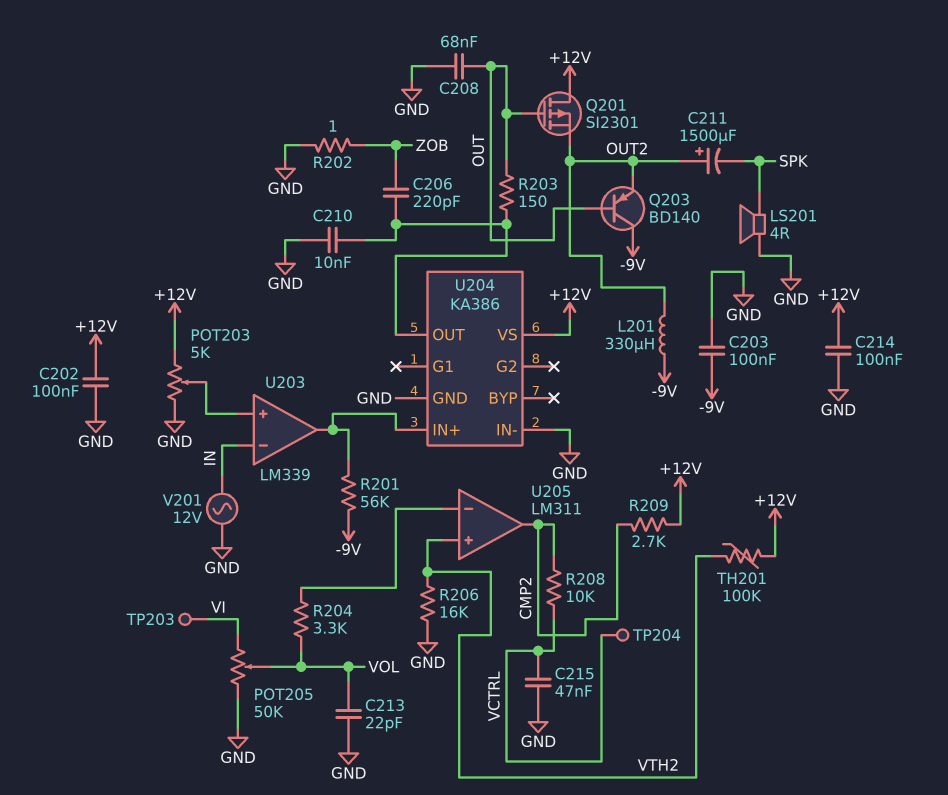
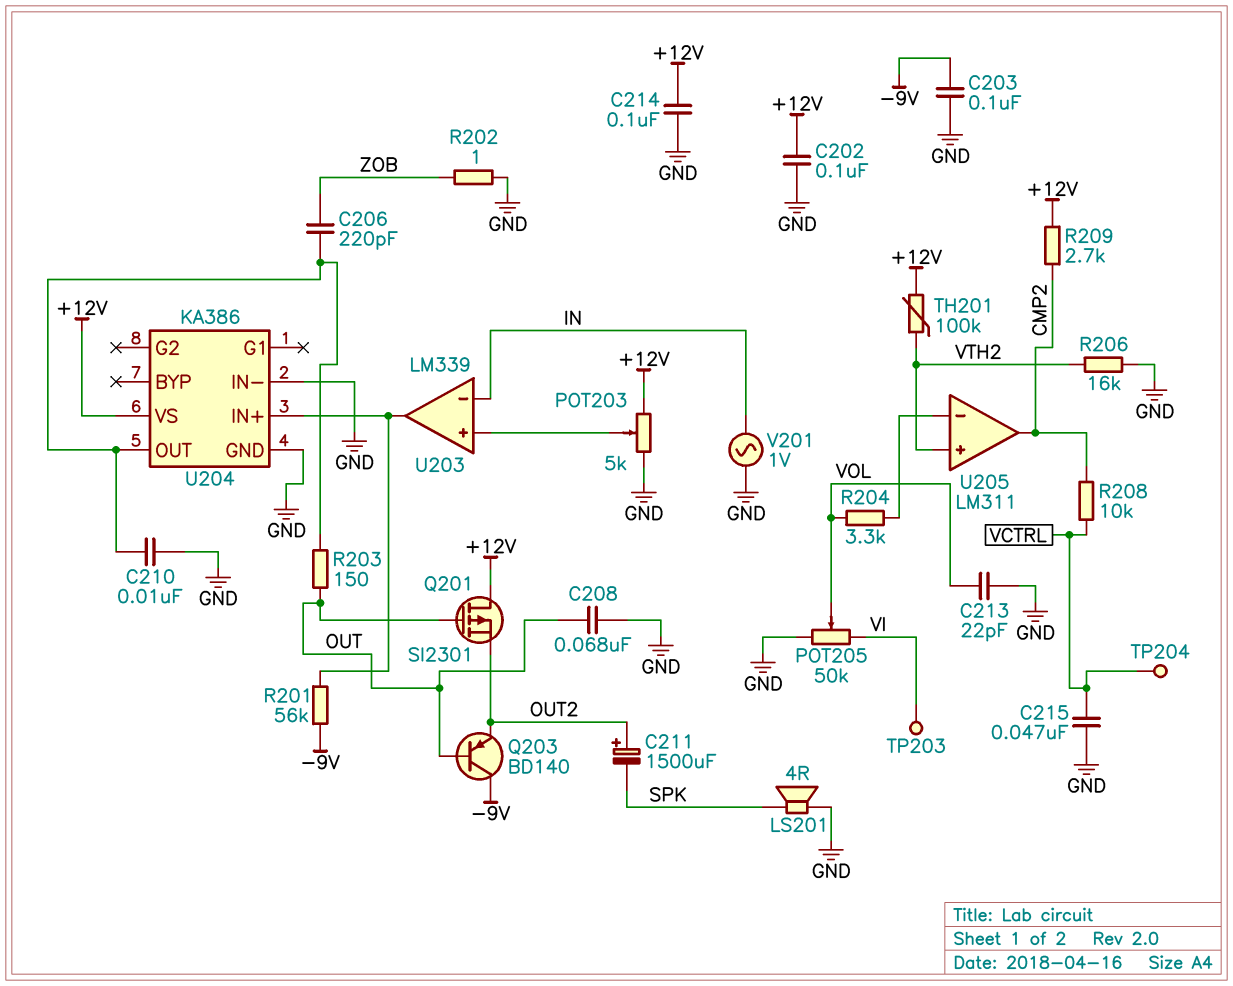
L201: 330uH (-9V, OUT2) -> none
V201: AC 12V (GND, IN) -> AC 1V (GND, IN)

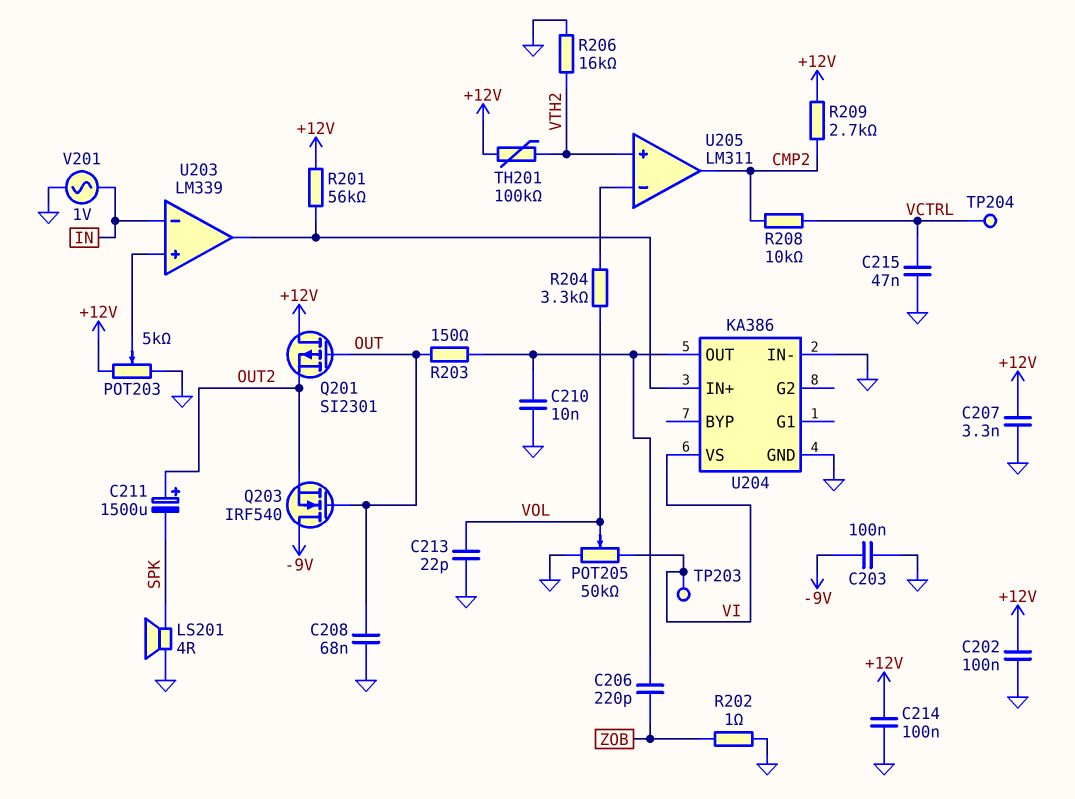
C207: none -> 3.3nF (+12V, GND)
Q203: PNP BD140 (B OUT, C -9V, E OUT2) -> NMOS IRF540 (G OUT, D -9V, S OUT2)
R201: 56k (-9V, U203/out) -> 56k (+12V, U203/out)
U204 pin VS: +12V -> VI

